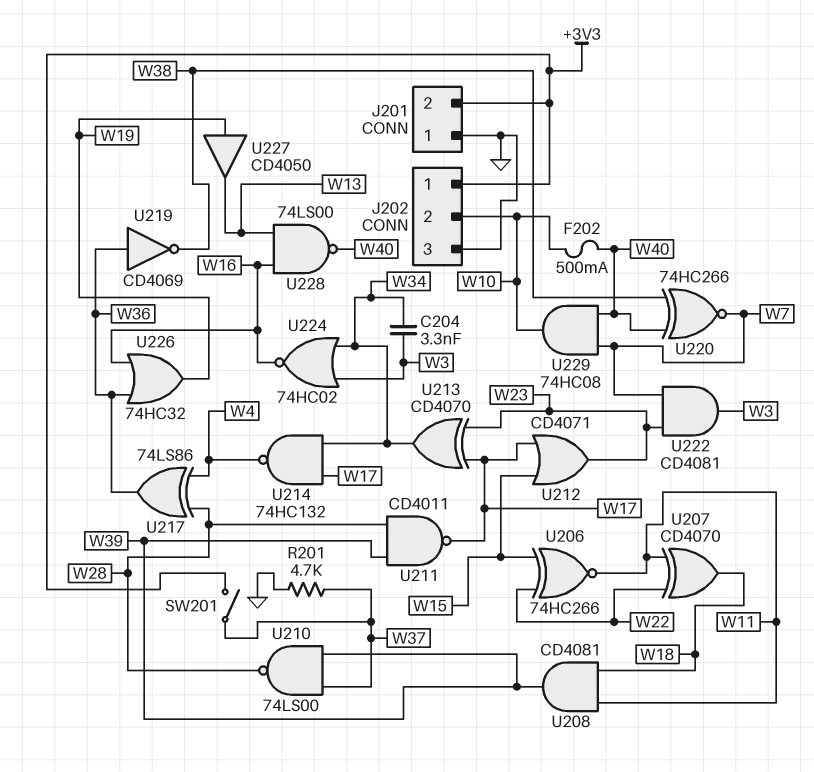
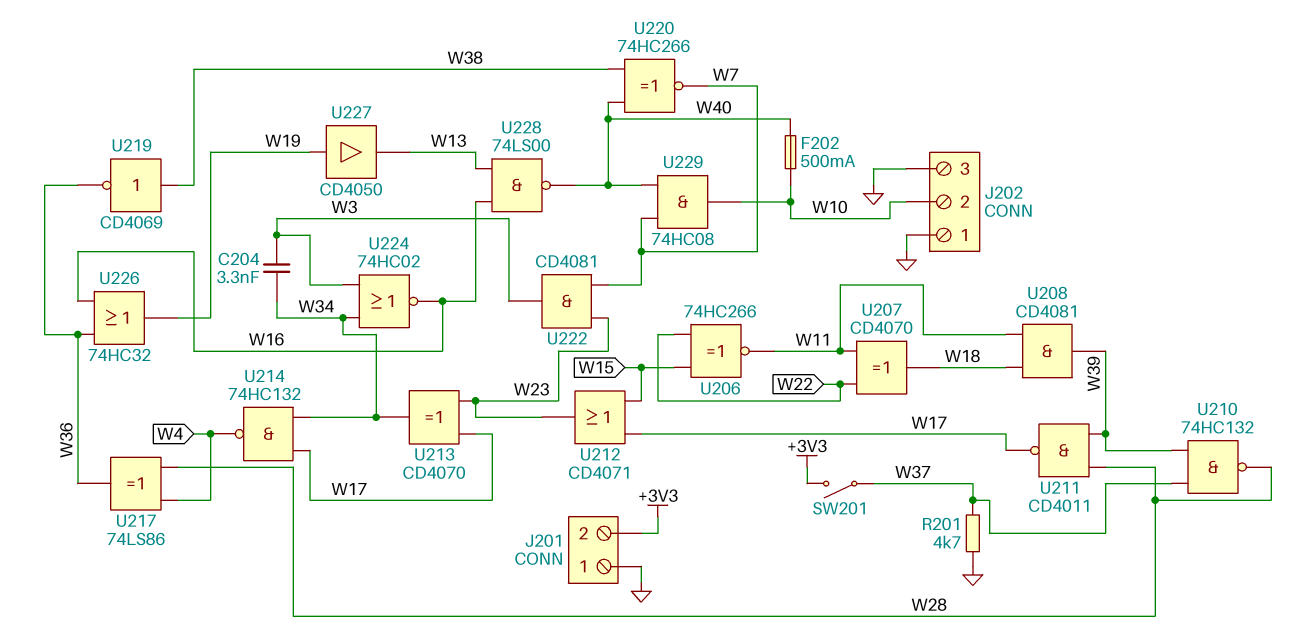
J202 pin 1: +3V3 -> GND
U210: NAND 74LS00 (in W37, in W39, out W28) -> NAND 74HC132 (in W37, in W39, out W28)
U219: NOT CD4069 (in W36, out W38) -> NOT CD4069 (in W38, out W36)

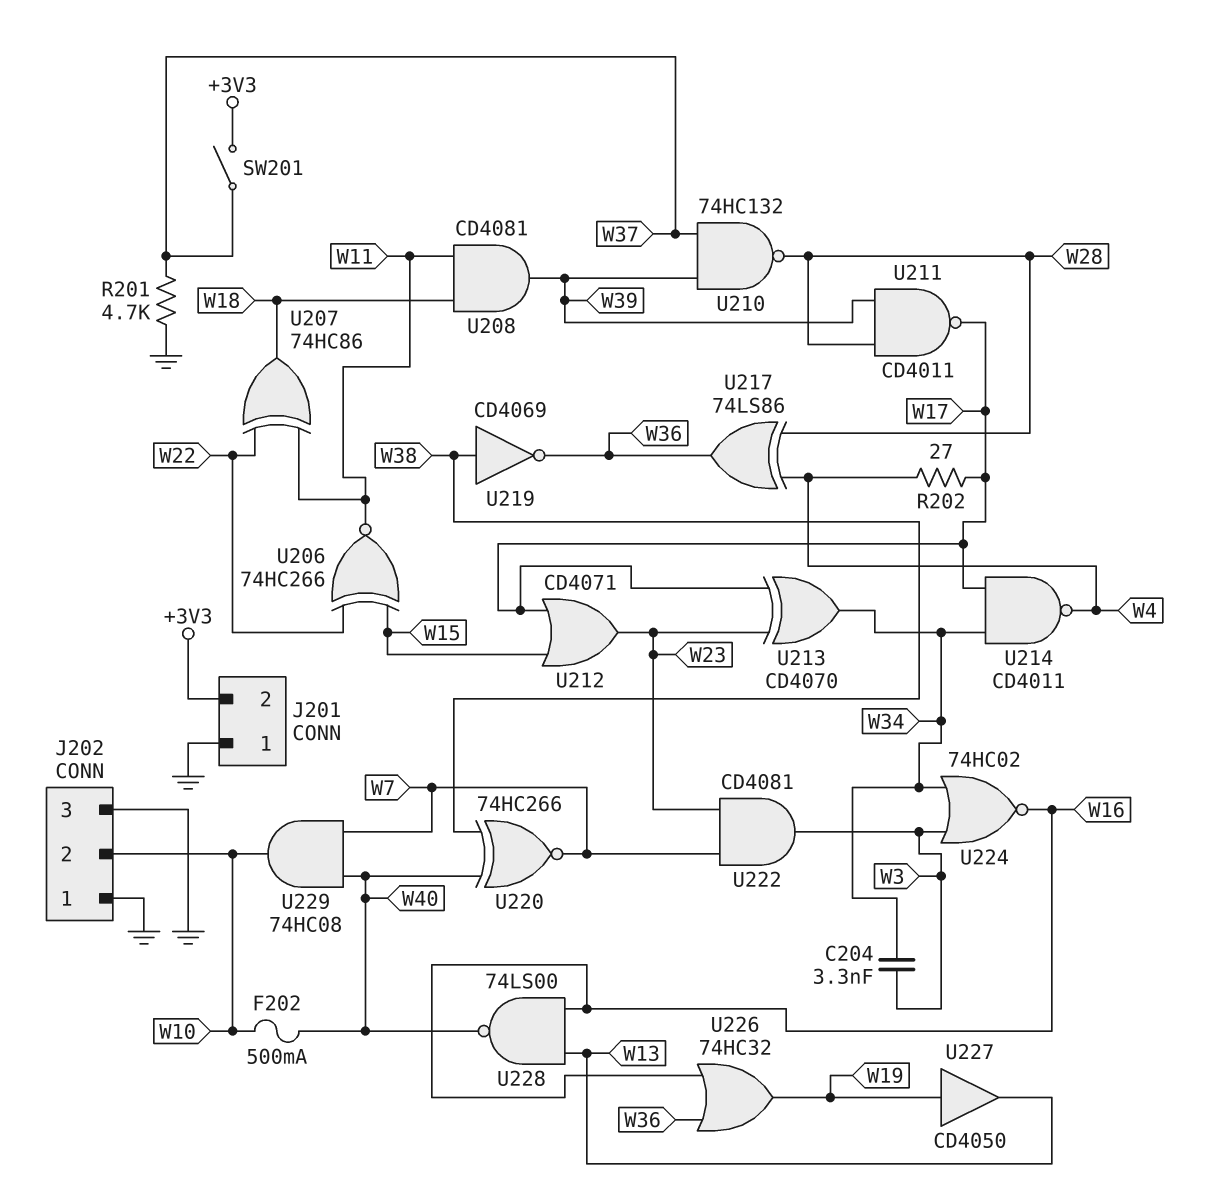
R202: none -> 27 (W4, W17)
U207: XOR CD4070 (in W11, in W22, out W18) -> XOR 74HC86 (in W11, in W22, out W18)
U214: NAND 74HC132 (in W17, in W34, out W4) -> NAND CD4011 (in W17, in W34, out W4)

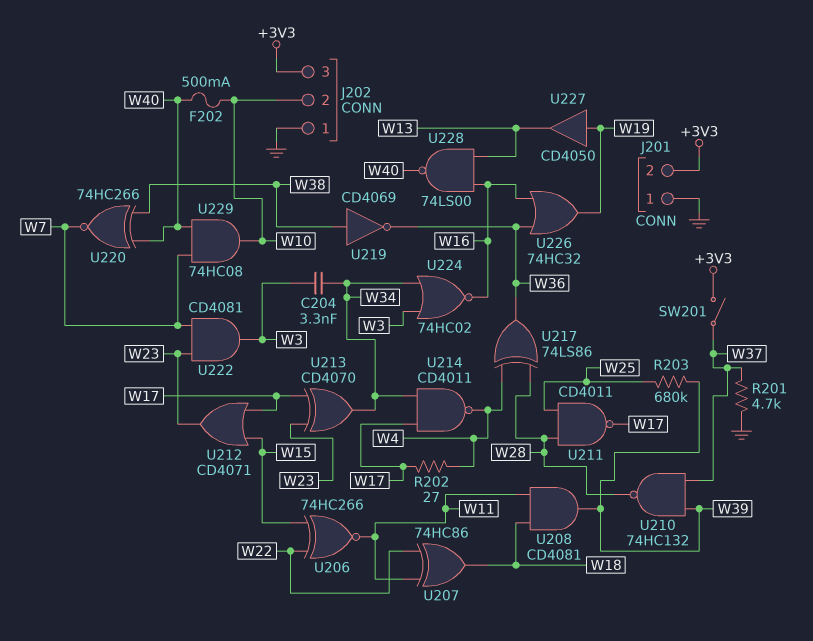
J202 pin 3: GND -> +3V3
R203: none -> 680k (W25, W39)
U211: NAND CD4011 (in W28, in W39, out W17) -> NAND CD4011 (in W25, in W28, out W17)

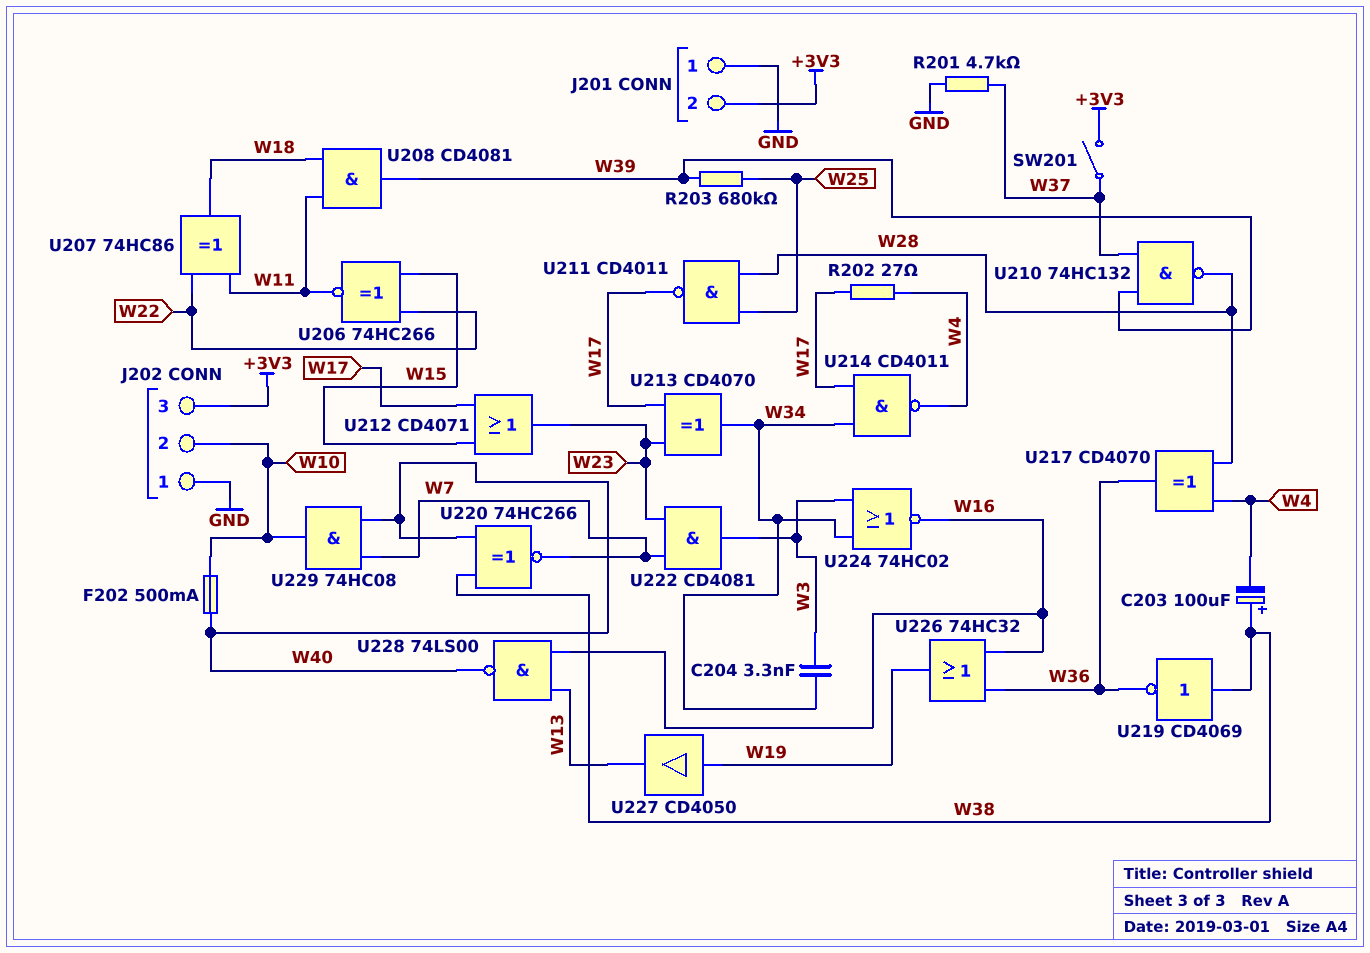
C203: none -> 100uF (plus W38, minus W4)
U217: XOR 74LS86 (in W4, in W28, out W36) -> XOR CD4070 (in W4, in W28, out W36)

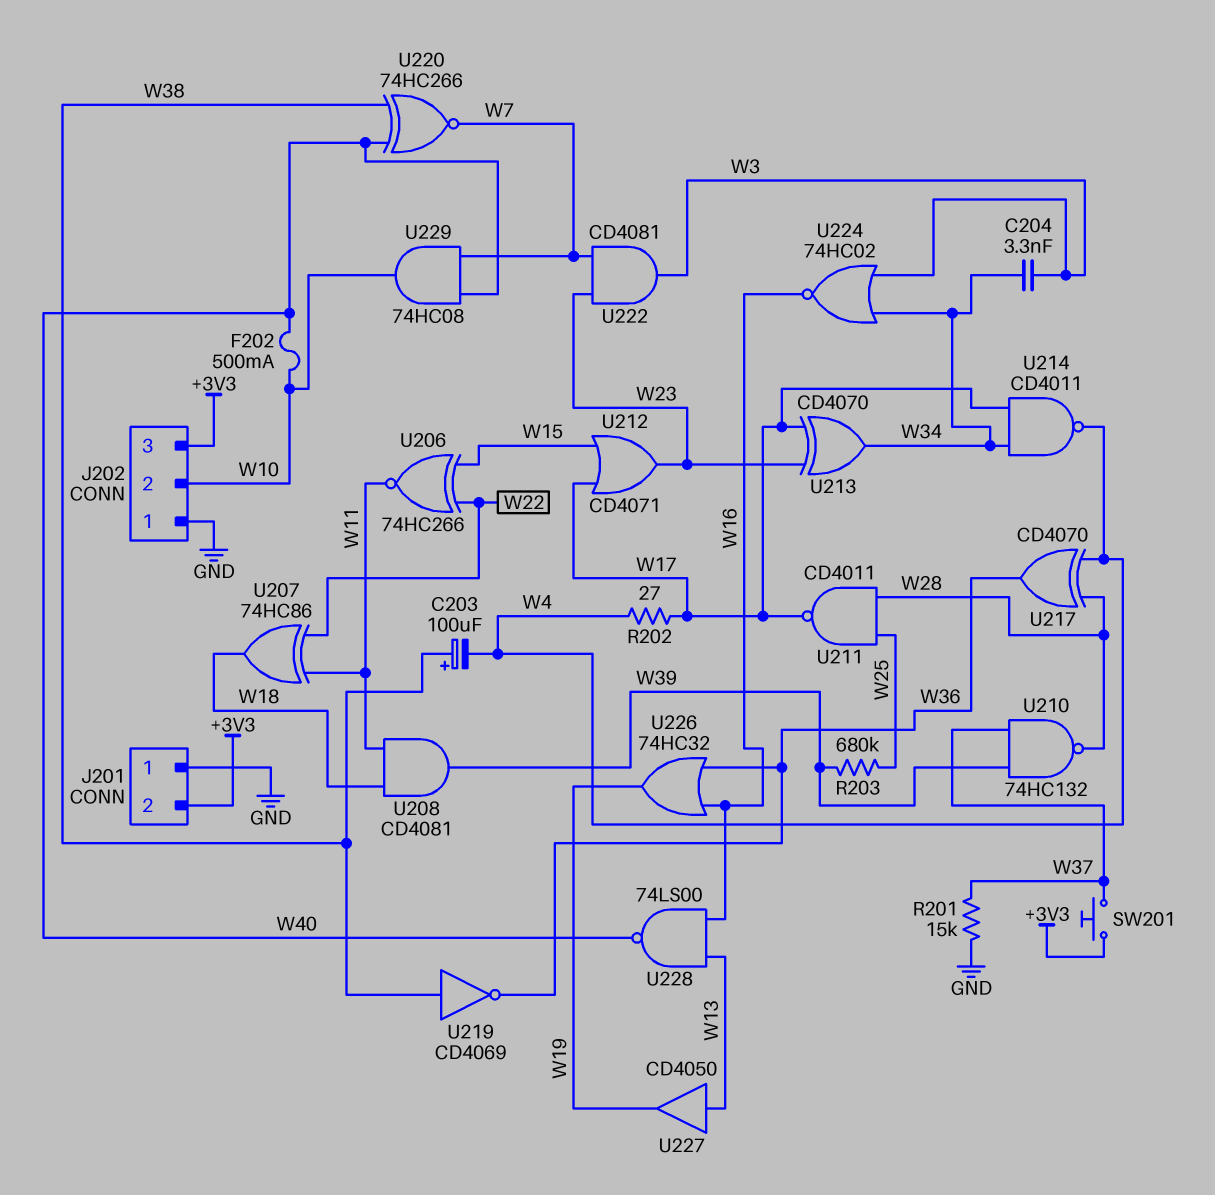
R201: 4.7k (GND, W37) -> 15k (GND, W37)
SW201: switch (+3V3, W37) -> button (+3V3, W37)
U227: buffer CD4050 (in W19, out W13) -> buffer CD4050 (in W13, out W19)

